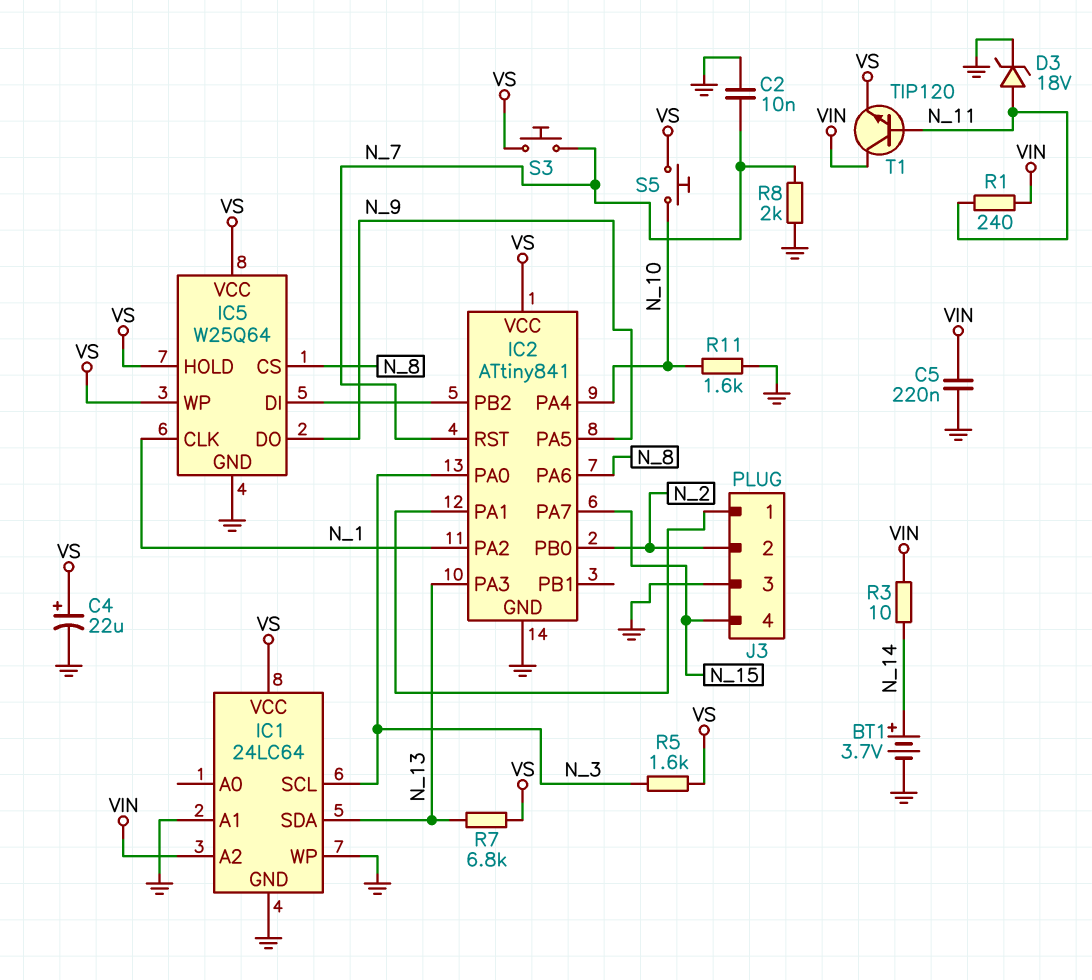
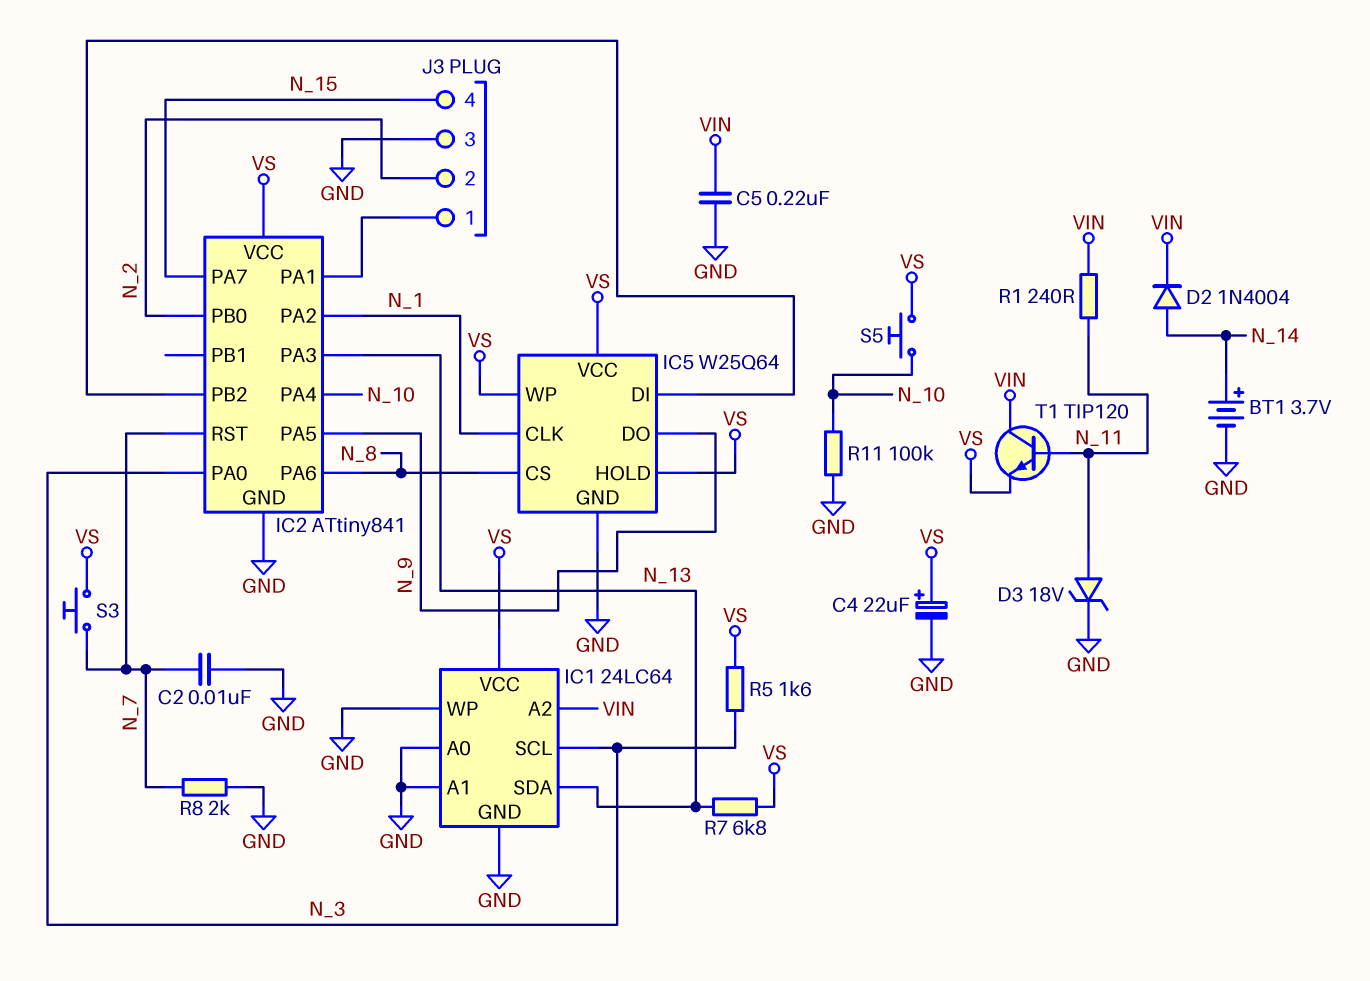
D2: none -> diode 1N4004 (A N_14, K VIN)
IC1 pin A0: none -> GND
R3: 10 (N_14, VIN) -> none
R11: 1.6k (GND, N_10) -> 100k (GND, N_10)

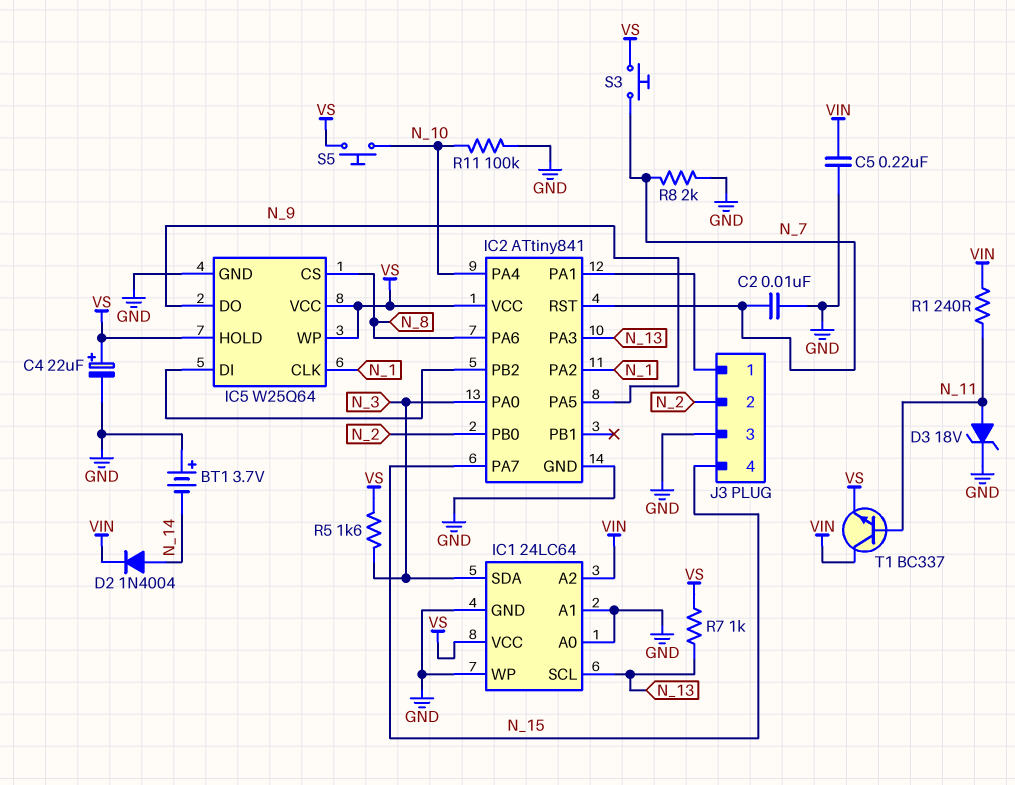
BT1: 3.7V (plus N_14, minus GND) -> 3.7V (plus GND, minus N_14)
IC1 pin SCL: N_3 -> N_13
IC1 pin SDA: N_13 -> N_3
R7: 6.8k (N_13, VS) -> 1k (N_13, VS)
T1: NPN TIP120 (B N_11, C VIN, E VS) -> NPN BC337 (B N_11, C VIN, E VS)

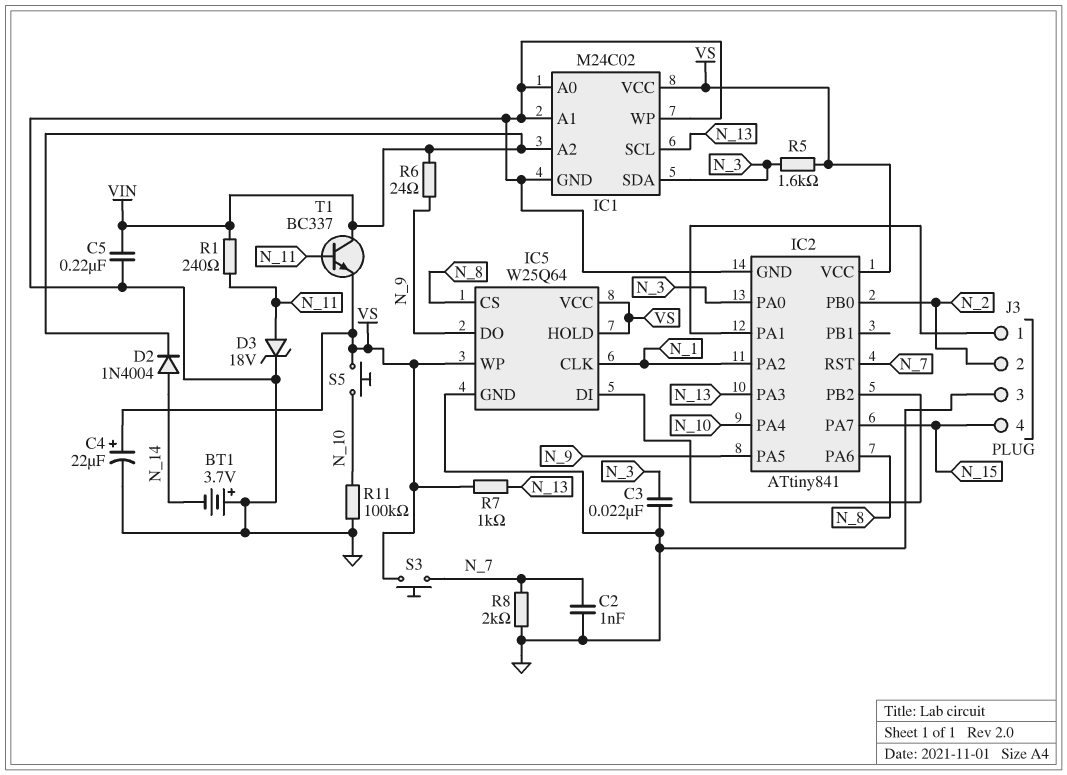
C2: 10nF (GND, N_7) -> 1nF (GND, N_7)
C3: none -> 22nF (GND, N_3)
IC1: 24LC64 -> M24C02
R6: none -> 24 (N_9, VIN)

